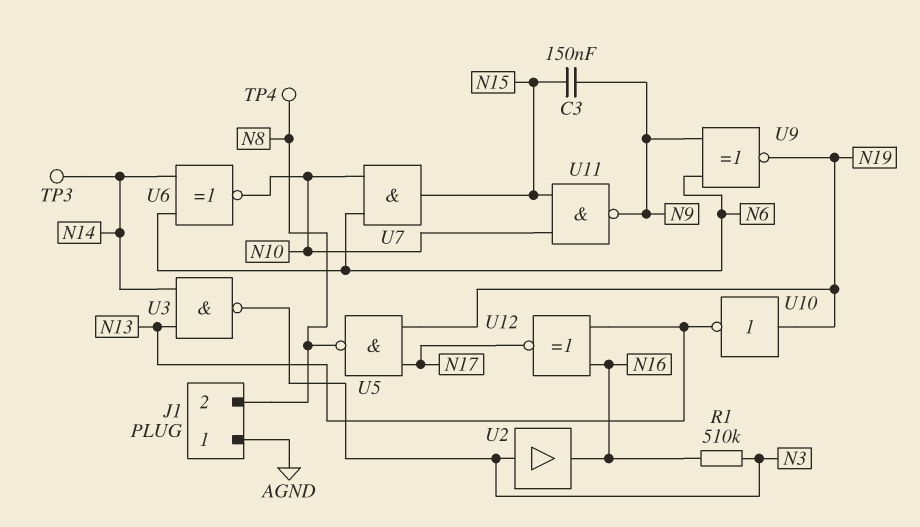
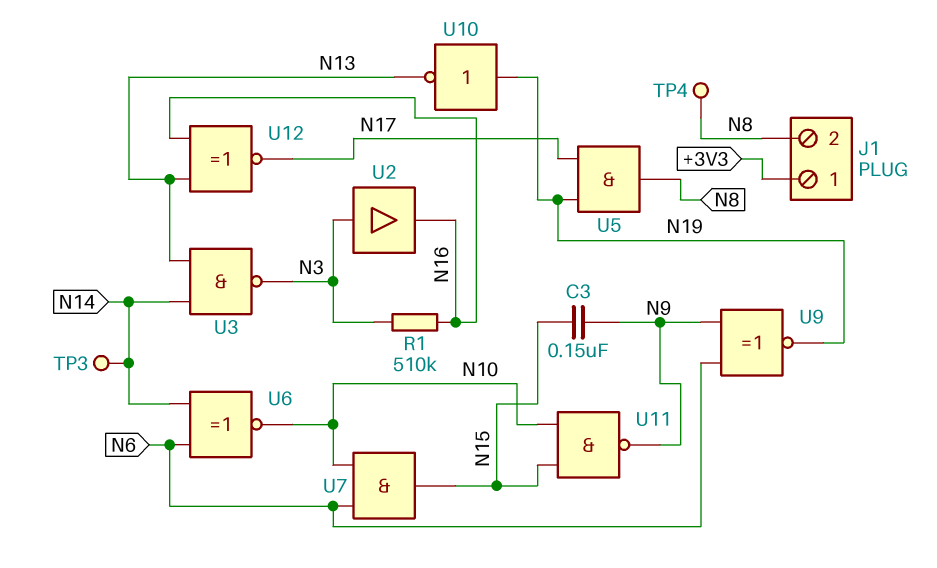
J1 pin 1: AGND -> +3V3
U5: NAND (in N17, in N19, out N8) -> AND (in N17, in N19, out N8)

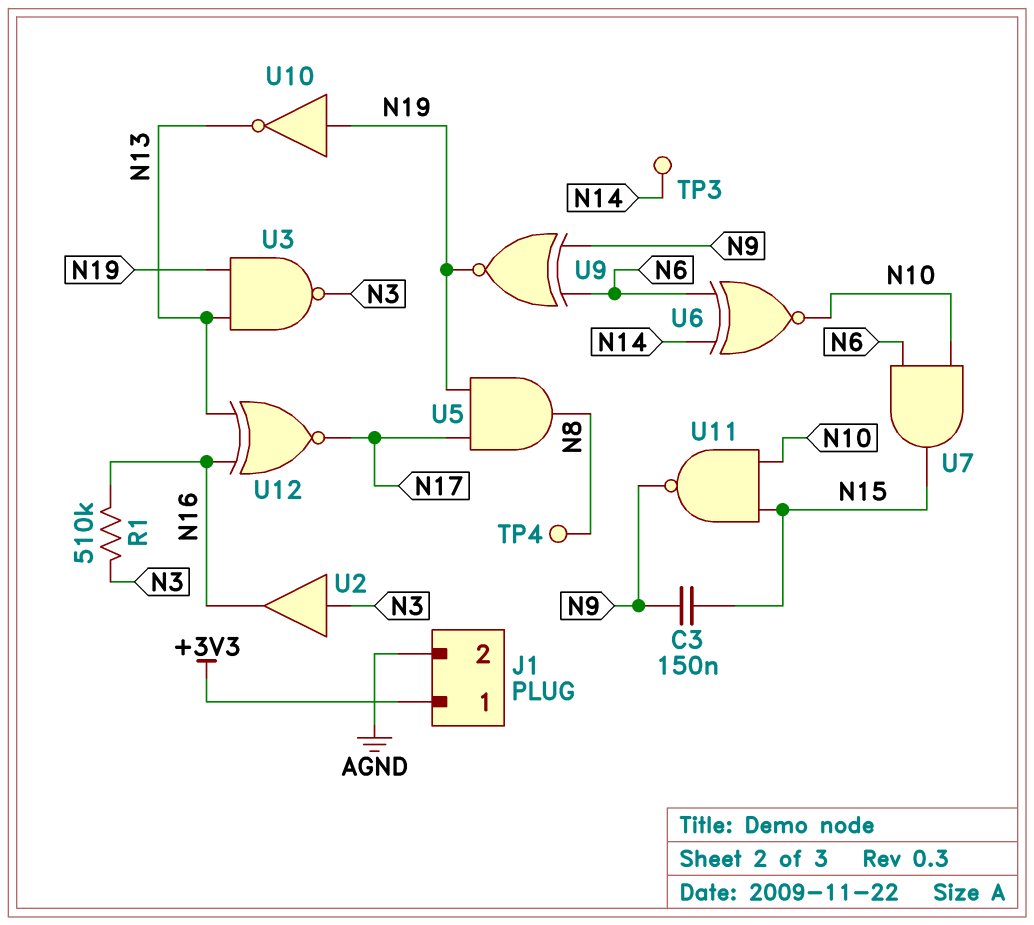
J1 pin 2: N8 -> AGND
U3: NAND (in N13, in N14, out N3) -> NAND (in N13, in N19, out N3)

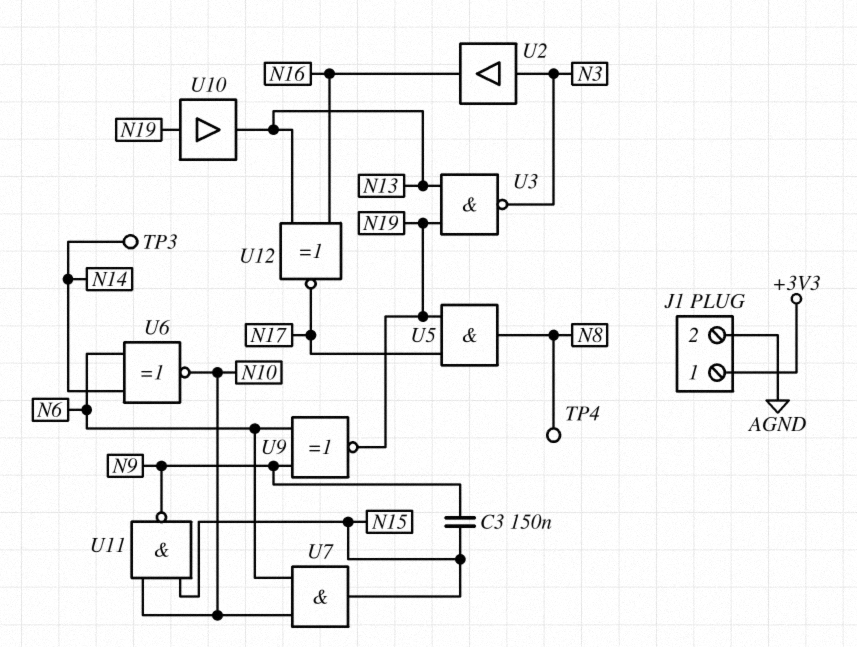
R1: 510k (N3, N16) -> none
U10: NOT (in N19, out N13) -> buffer (in N19, out N13)

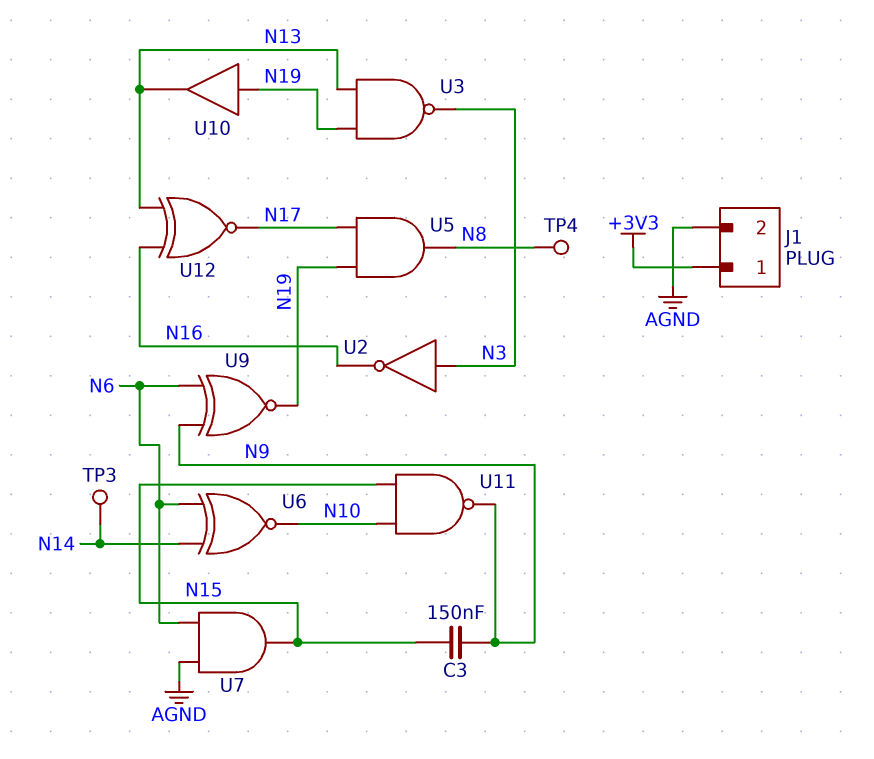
U2: buffer (in N3, out N16) -> NOT (in N3, out N16)
U7: AND (in N6, in N10, out N15) -> AND (in AGND, in N6, out N15)

